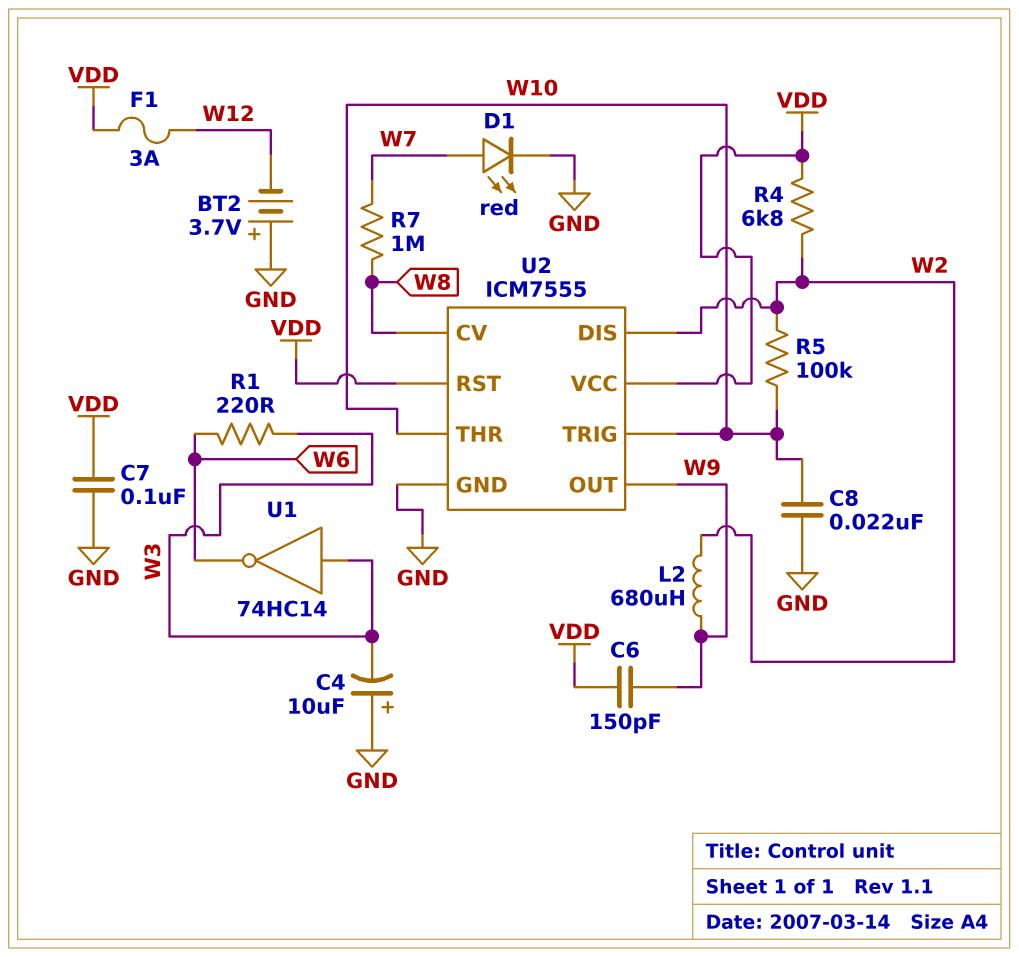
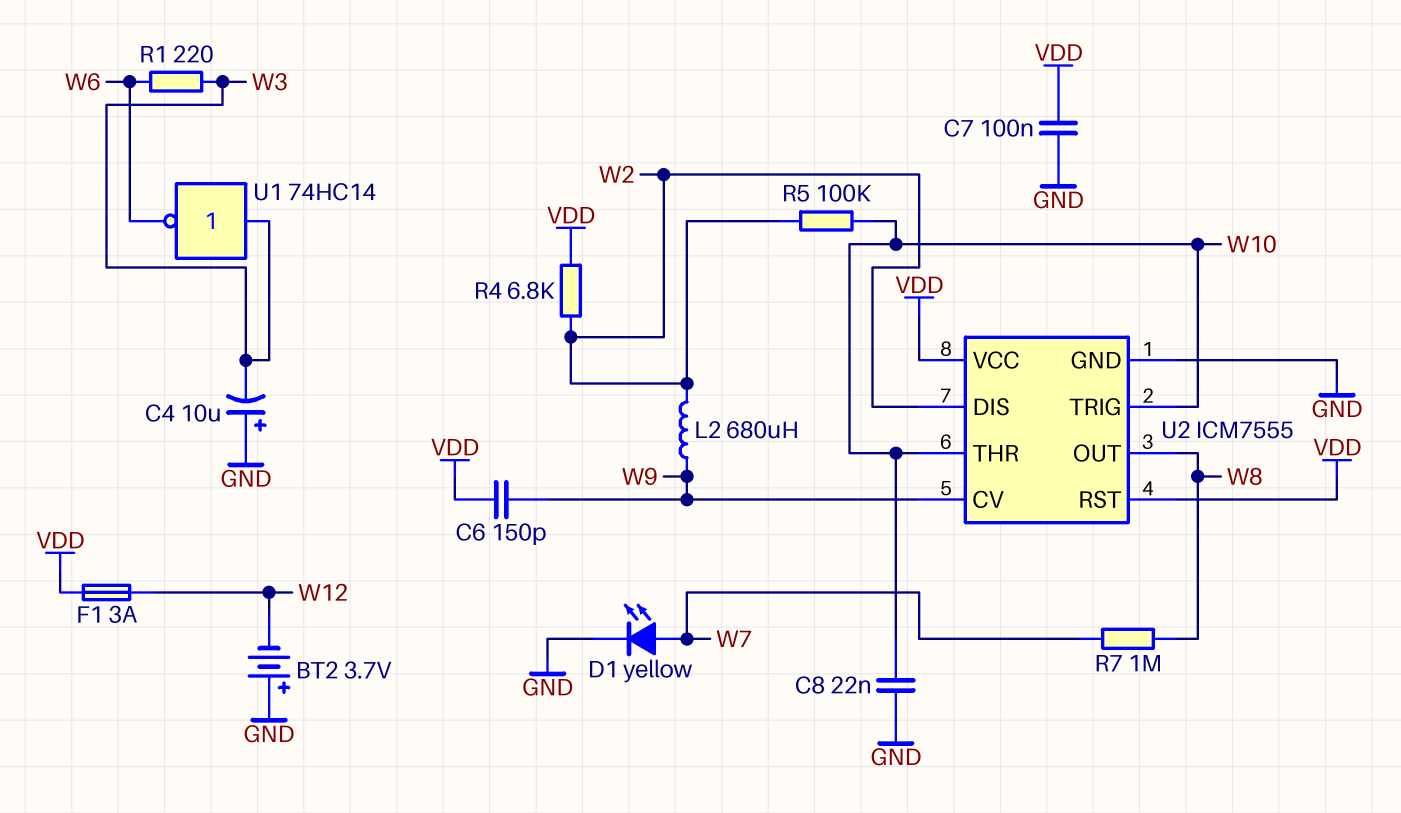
D1: LED red (A W7, K GND) -> LED yellow (A W7, K GND)
U2 pin CV: W8 -> W9
U2 pin OUT: W9 -> W8

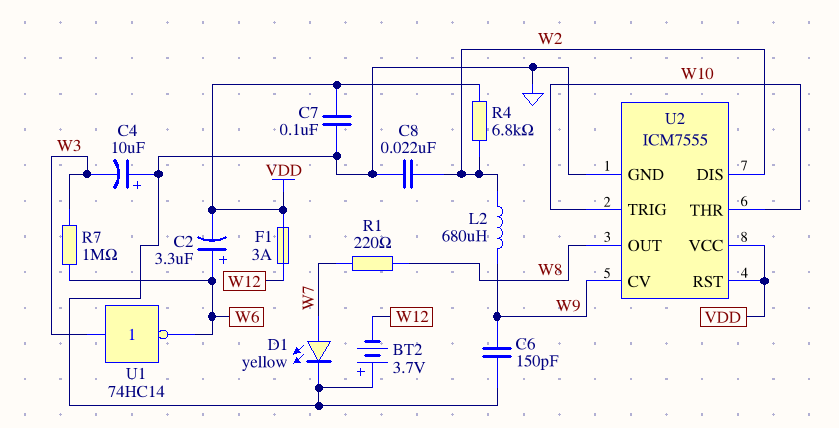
C2: none -> 3.3uF (plus W6, minus VDD)
C6: 150pF (VDD, W9) -> 150pF (GND, W9)
C8: 22nF (GND, W10) -> 22nF (GND, W2)
R1: 220 (W3, W6) -> 220 (W7, W8)
R5: 100k (W2, W10) -> none
R7: 1M (W7, W8) -> 1M (W3, W6)

